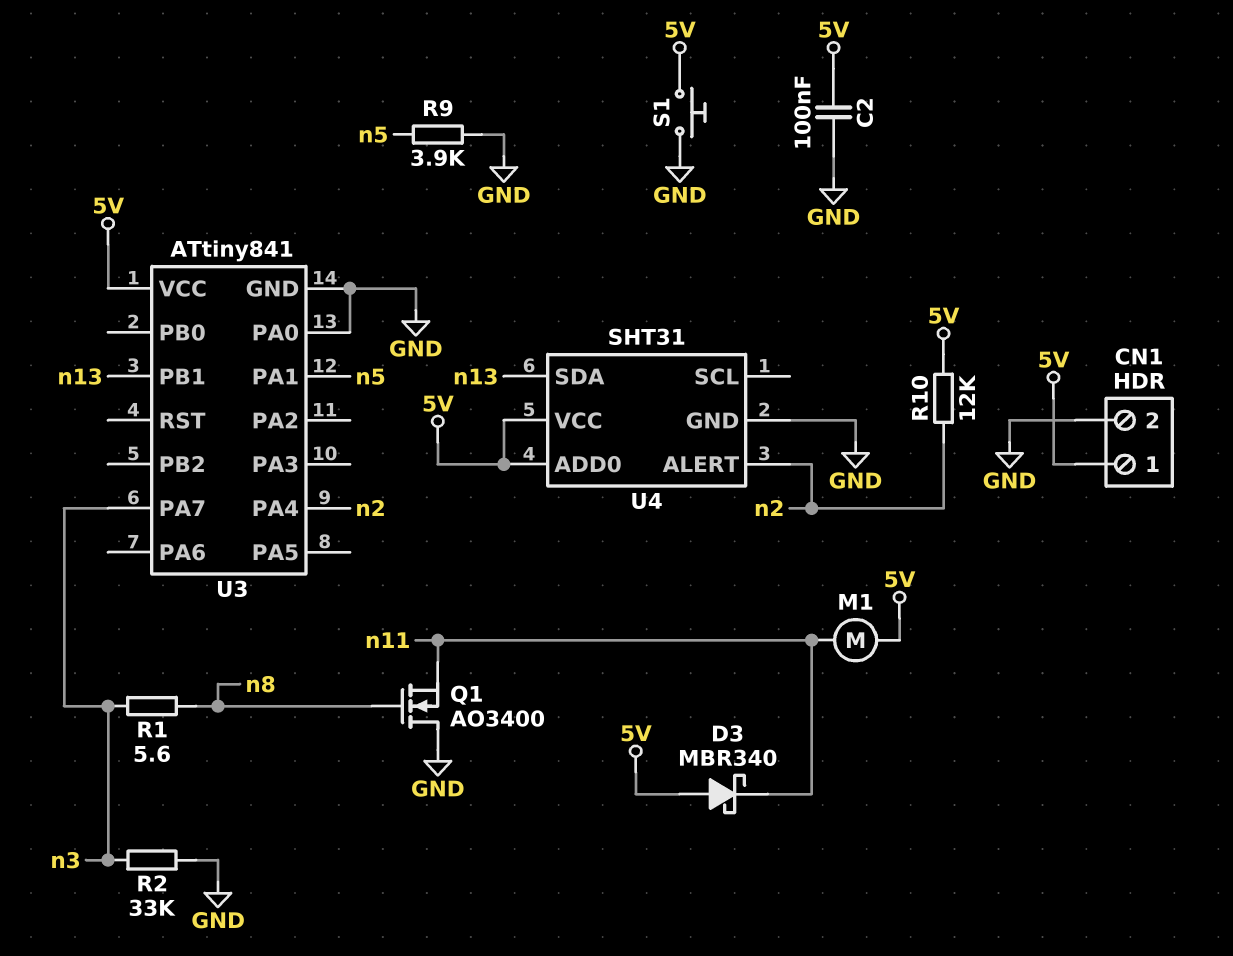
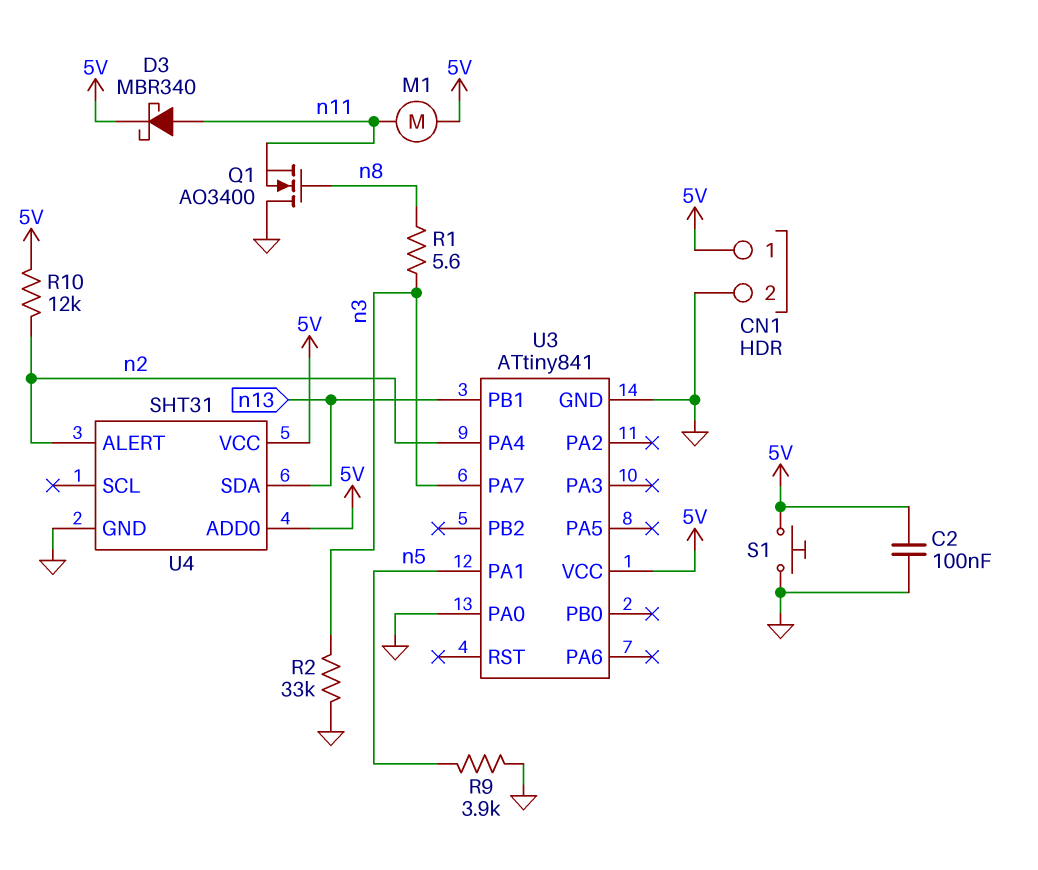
D3: schottky MBR340 (A 5V, K n11) -> schottky MBR340 (A n11, K 5V)

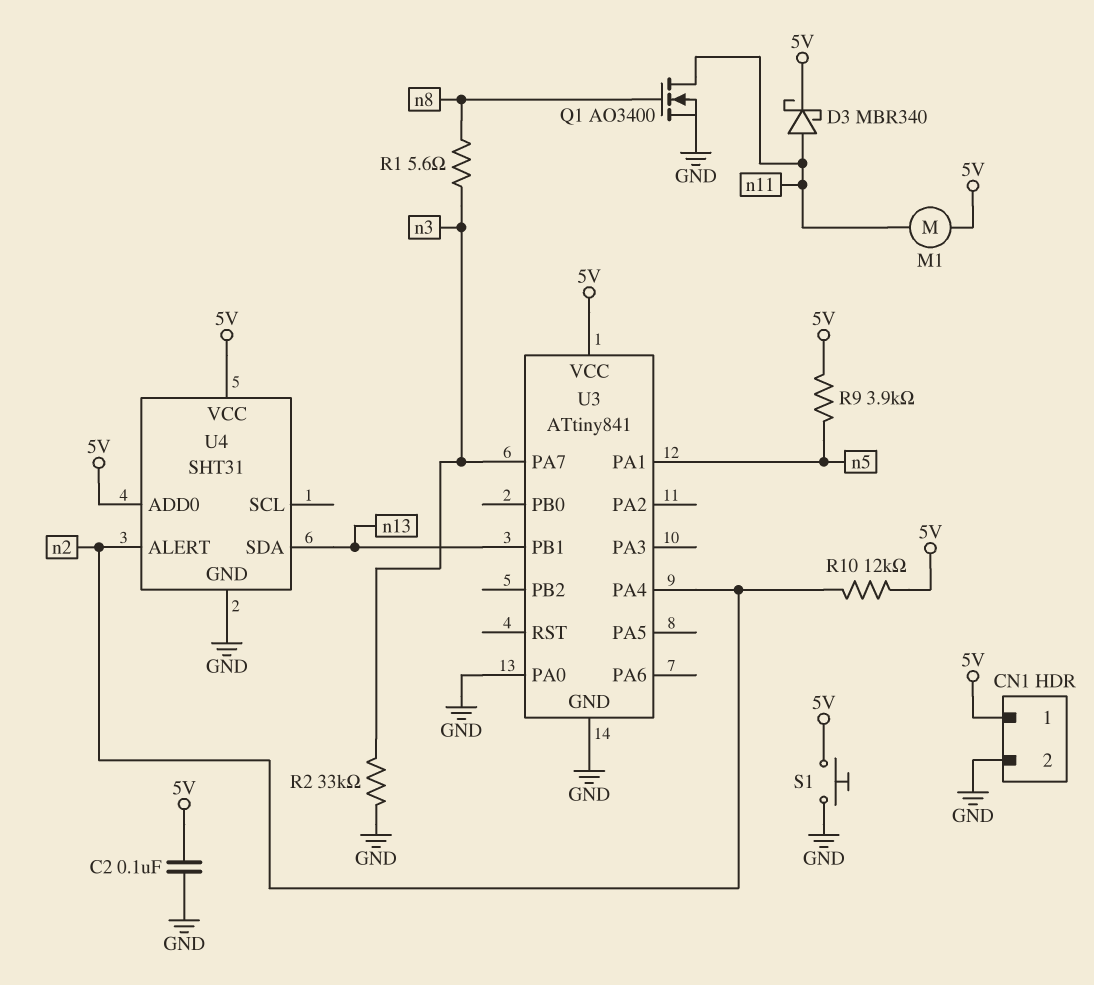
Q1: NMOS AO3400 (G n8, D GND, S n11) -> NMOS AO3400 (G n8, D n11, S GND)
R9: 3.9k (GND, n5) -> 3.9k (5V, n5)

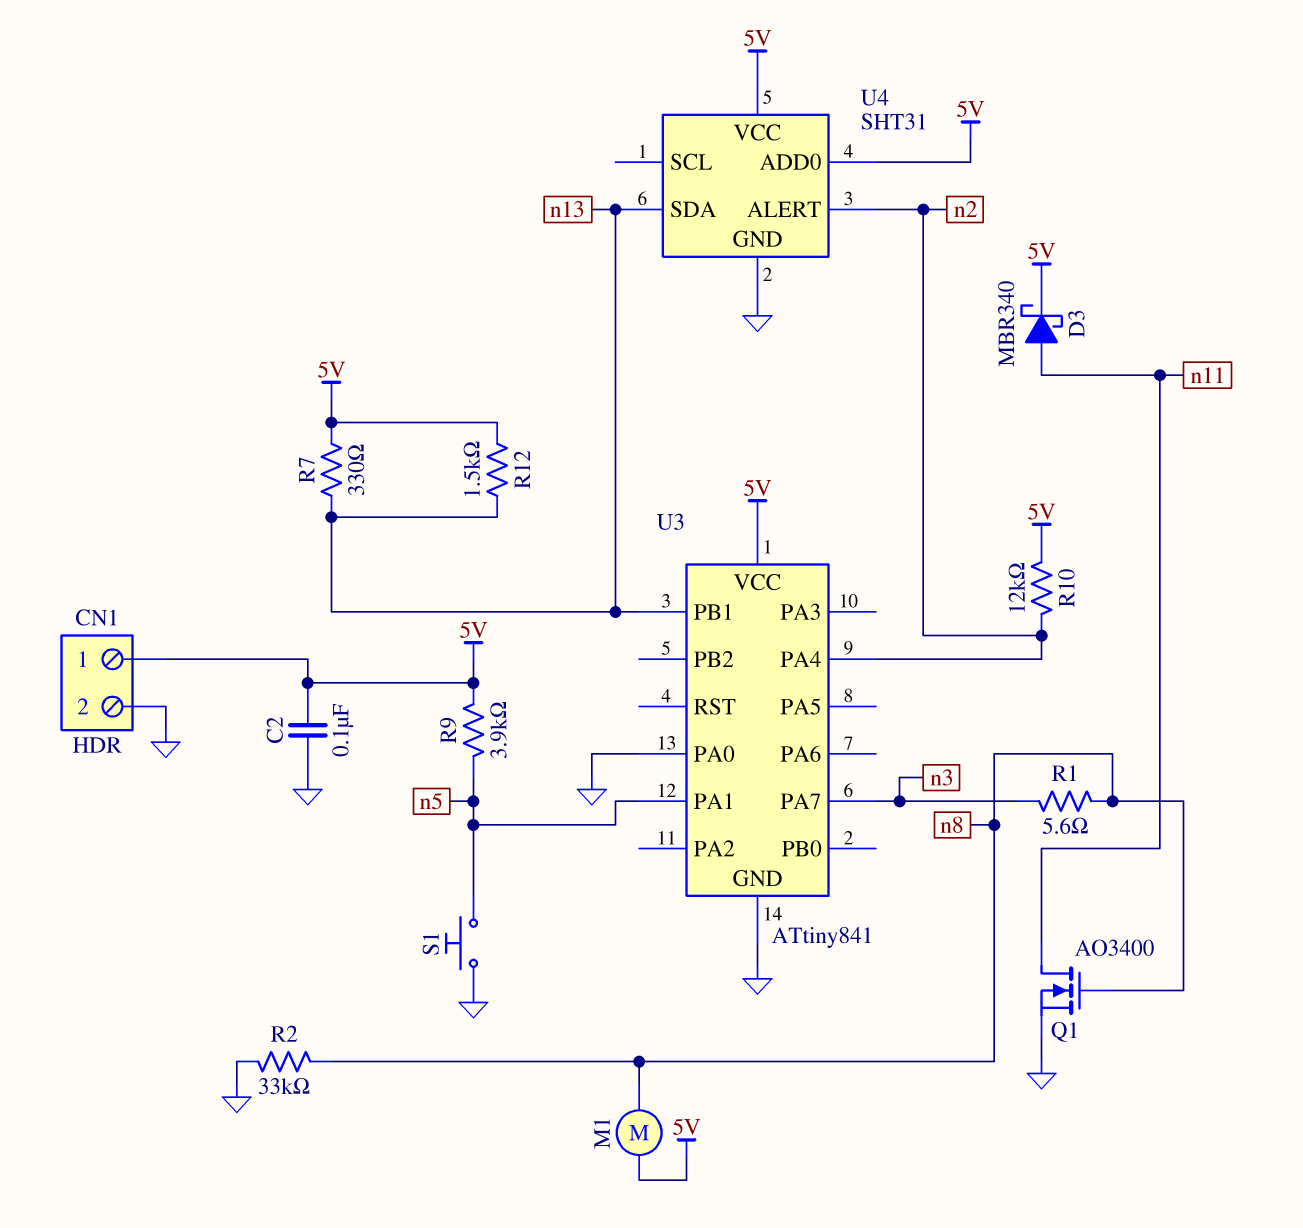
M1: motor (5V, n11) -> motor (5V, n8)
R2: 33k (GND, n3) -> 33k (GND, n8)
R7: none -> 330 (5V, n13)
R12: none -> 1.5k (5V, n13)
S1: button (5V, GND) -> button (GND, n5)

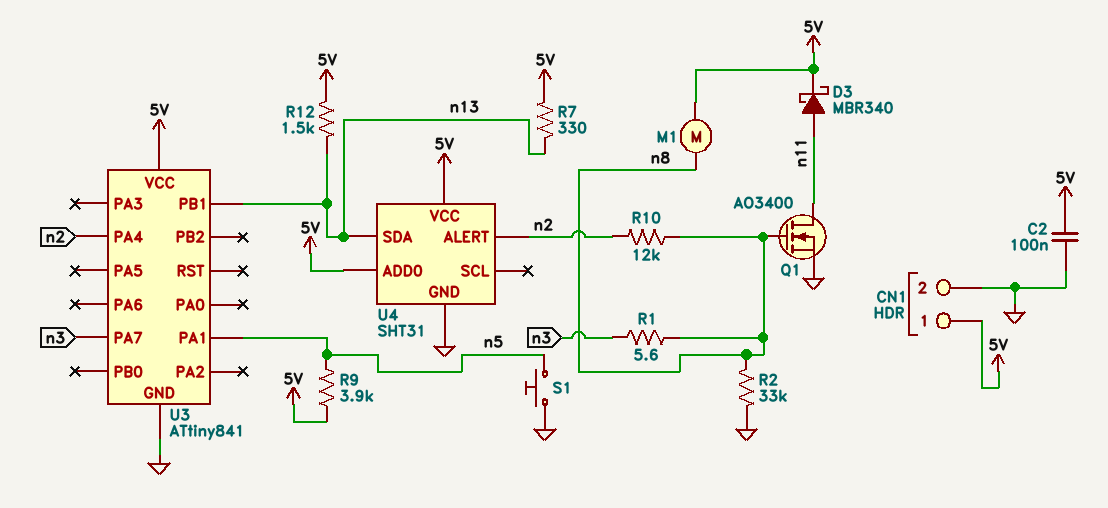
R10: 12k (5V, n2) -> 12k (n2, n8)
U3 pin PA0: GND -> none

